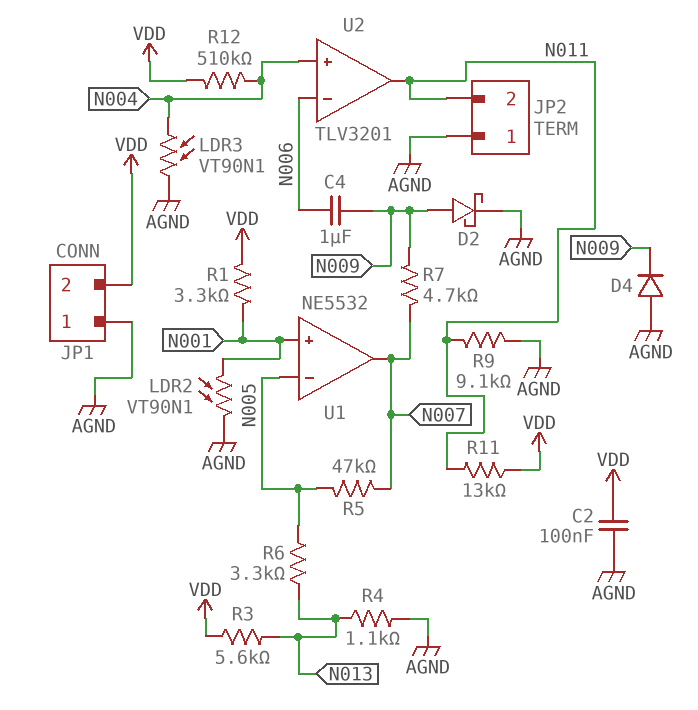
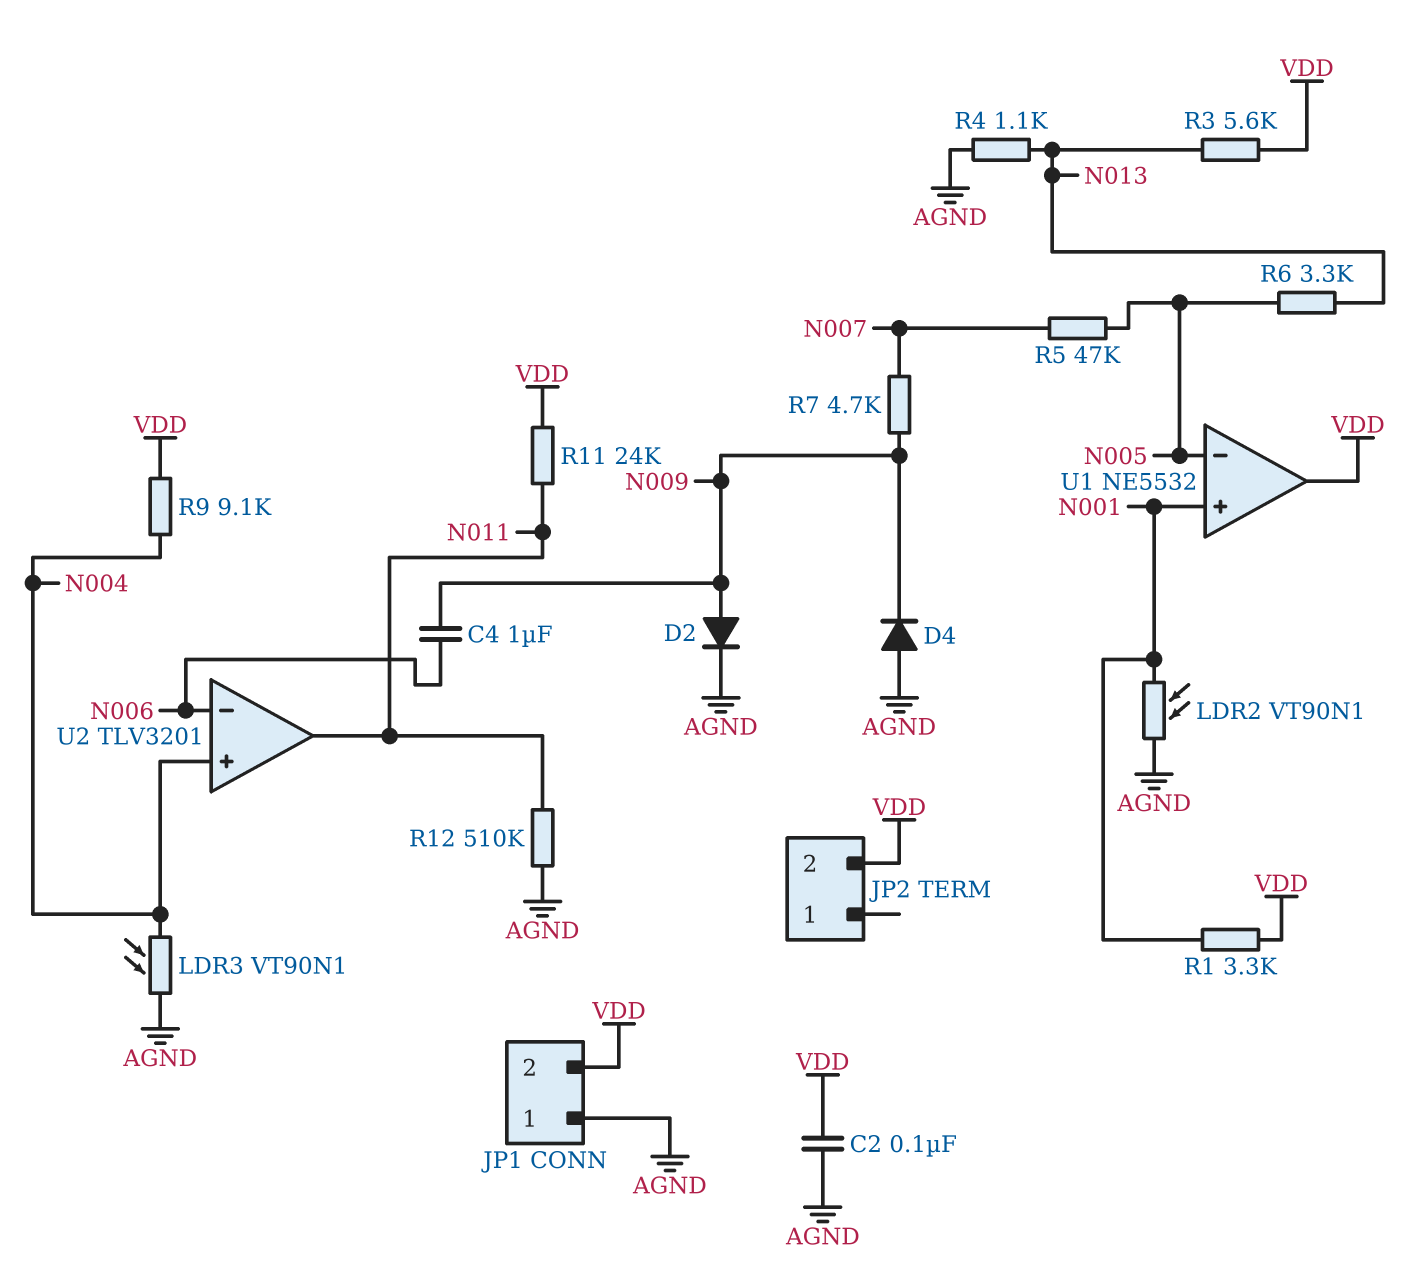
D2: schottky (A N009, K AGND) -> diode (A N009, K AGND)
JP2 pin 1: AGND -> none
JP2 pin 2: N011 -> VDD
R9: 9.1k (AGND, N011) -> 9.1k (N004, VDD)
R11: 13k (N011, VDD) -> 24k (N011, VDD)
R12: 510k (N004, VDD) -> 510k (AGND, N011)
U1 pin out: N007 -> VDD

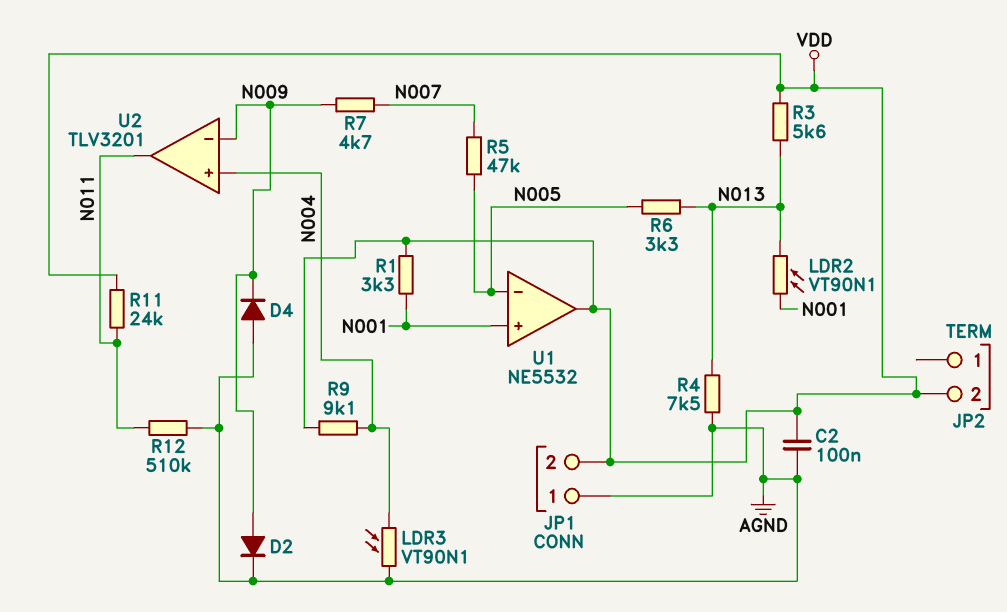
C4: 1uF (N006, N009) -> none
LDR2: VT90N1 (AGND, N001) -> VT90N1 (N001, N013)
R4: 1.1k (AGND, N013) -> 7.5k (AGND, N013)
U2 pin in-: N006 -> N009

